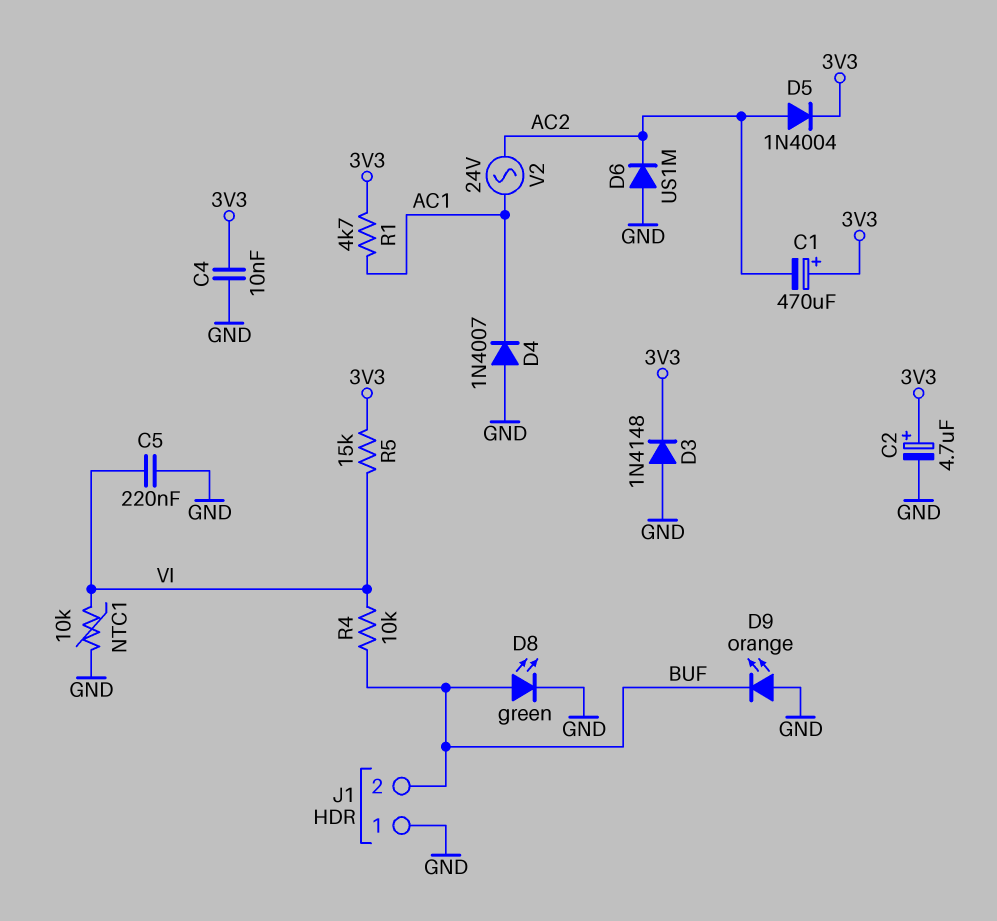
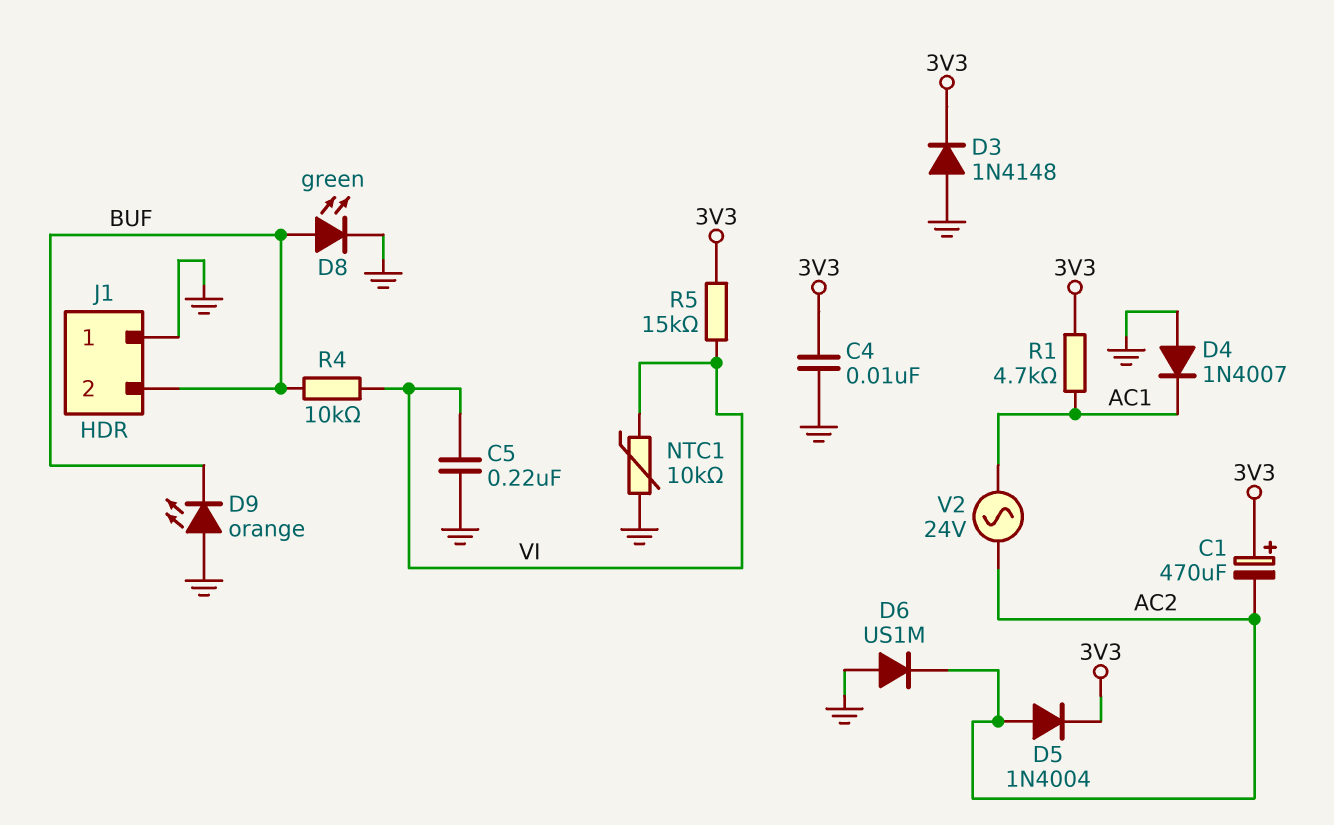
C2: 4.7uF (plus 3V3, minus GND) -> none

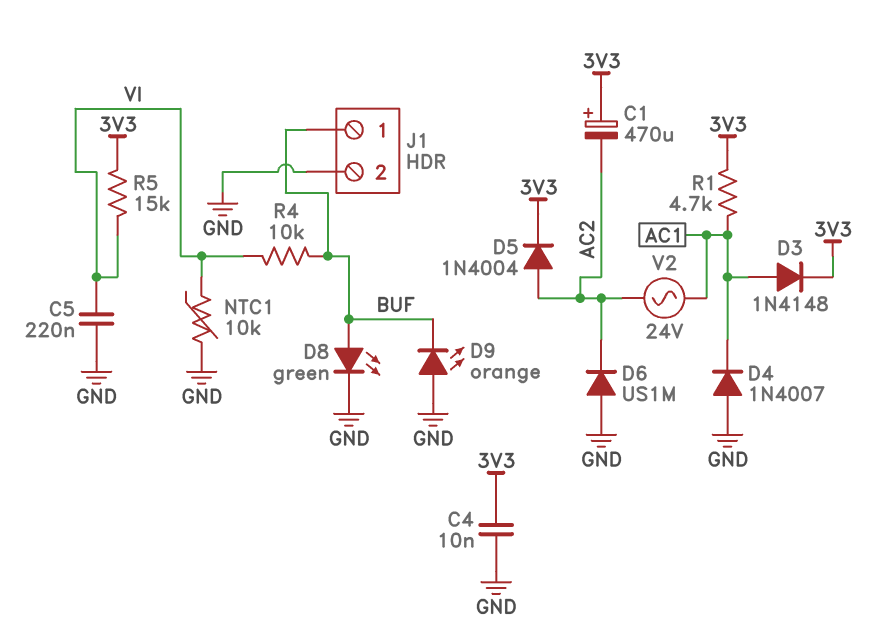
D3: diode 1N4148 (A GND, K 3V3) -> diode 1N4148 (A AC1, K 3V3)
J1 pin 1: GND -> BUF
J1 pin 2: BUF -> GND

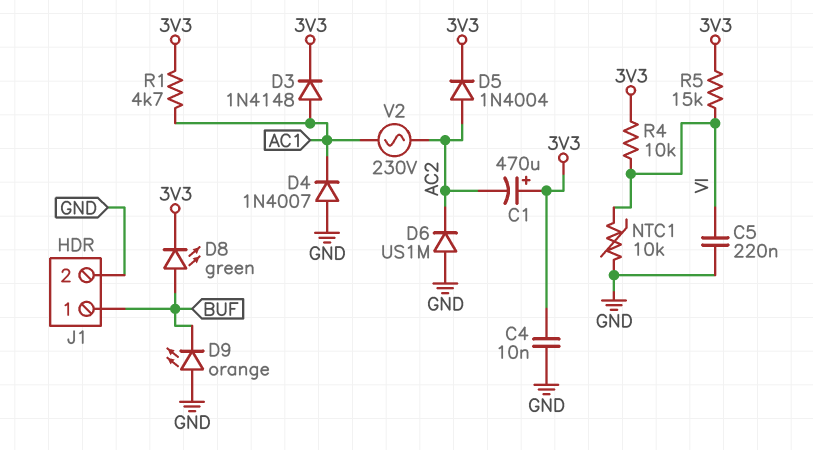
D8: LED green (A BUF, K GND) -> LED green (A BUF, K 3V3)
R4: 10k (BUF, VI) -> 10k (3V3, VI)
V2: AC 24V (AC1, AC2) -> AC 230V (AC1, AC2)

